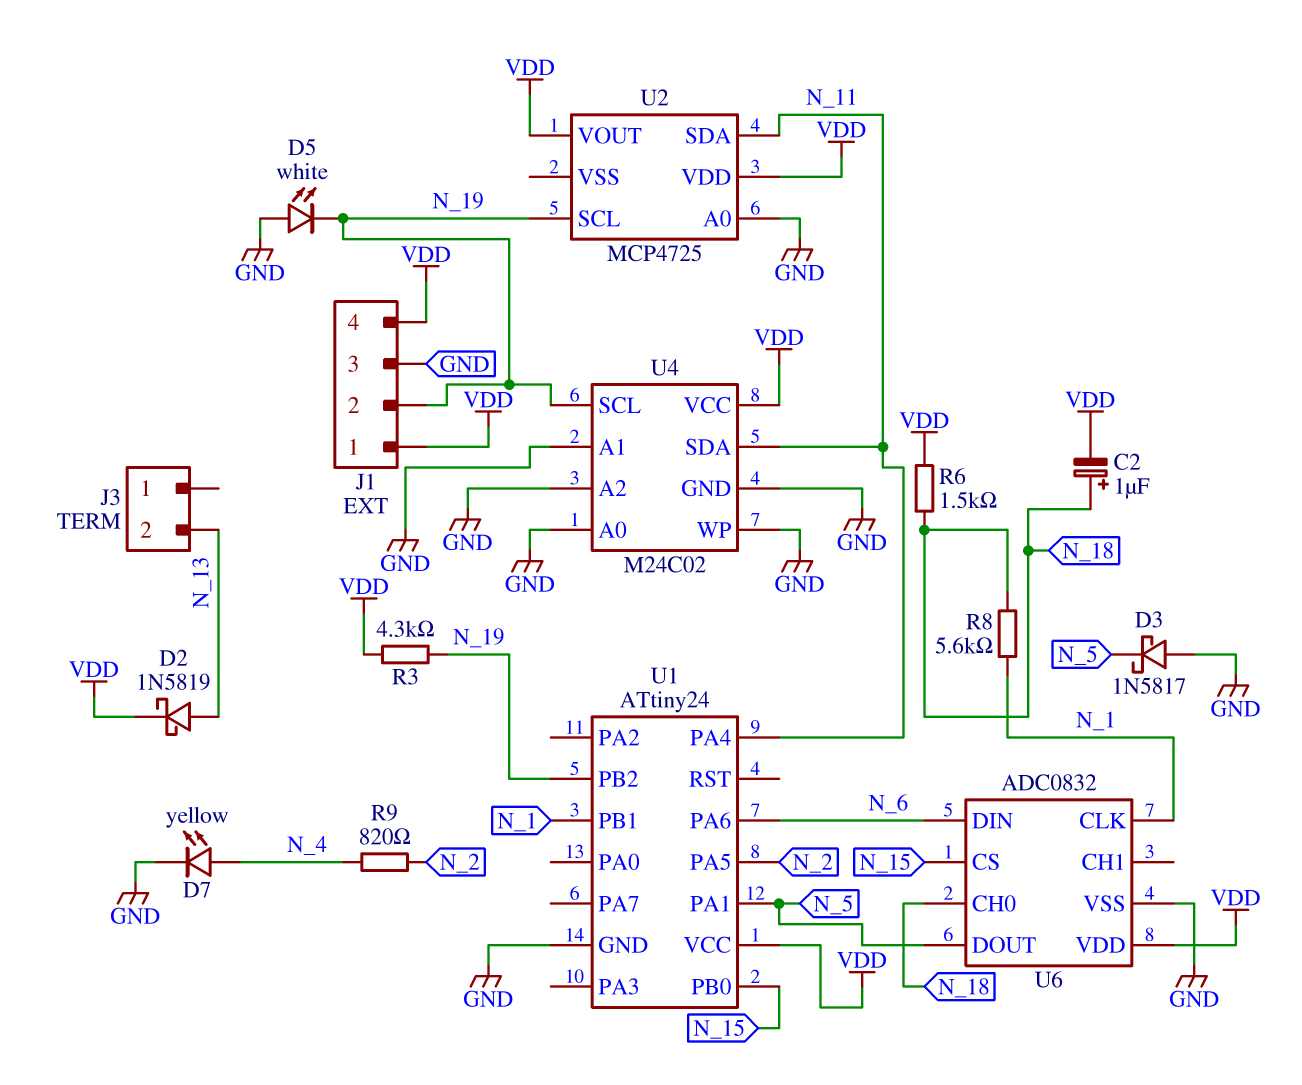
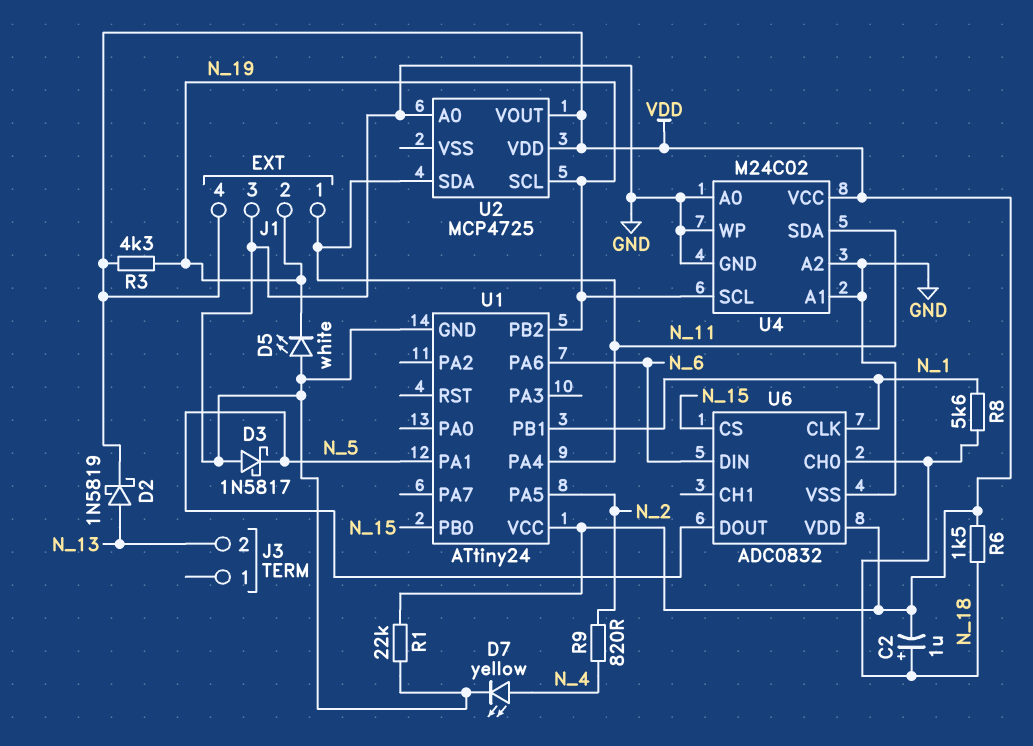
J1 pin 1: VDD -> N_11
R1: none -> 22k (GND, VDD)

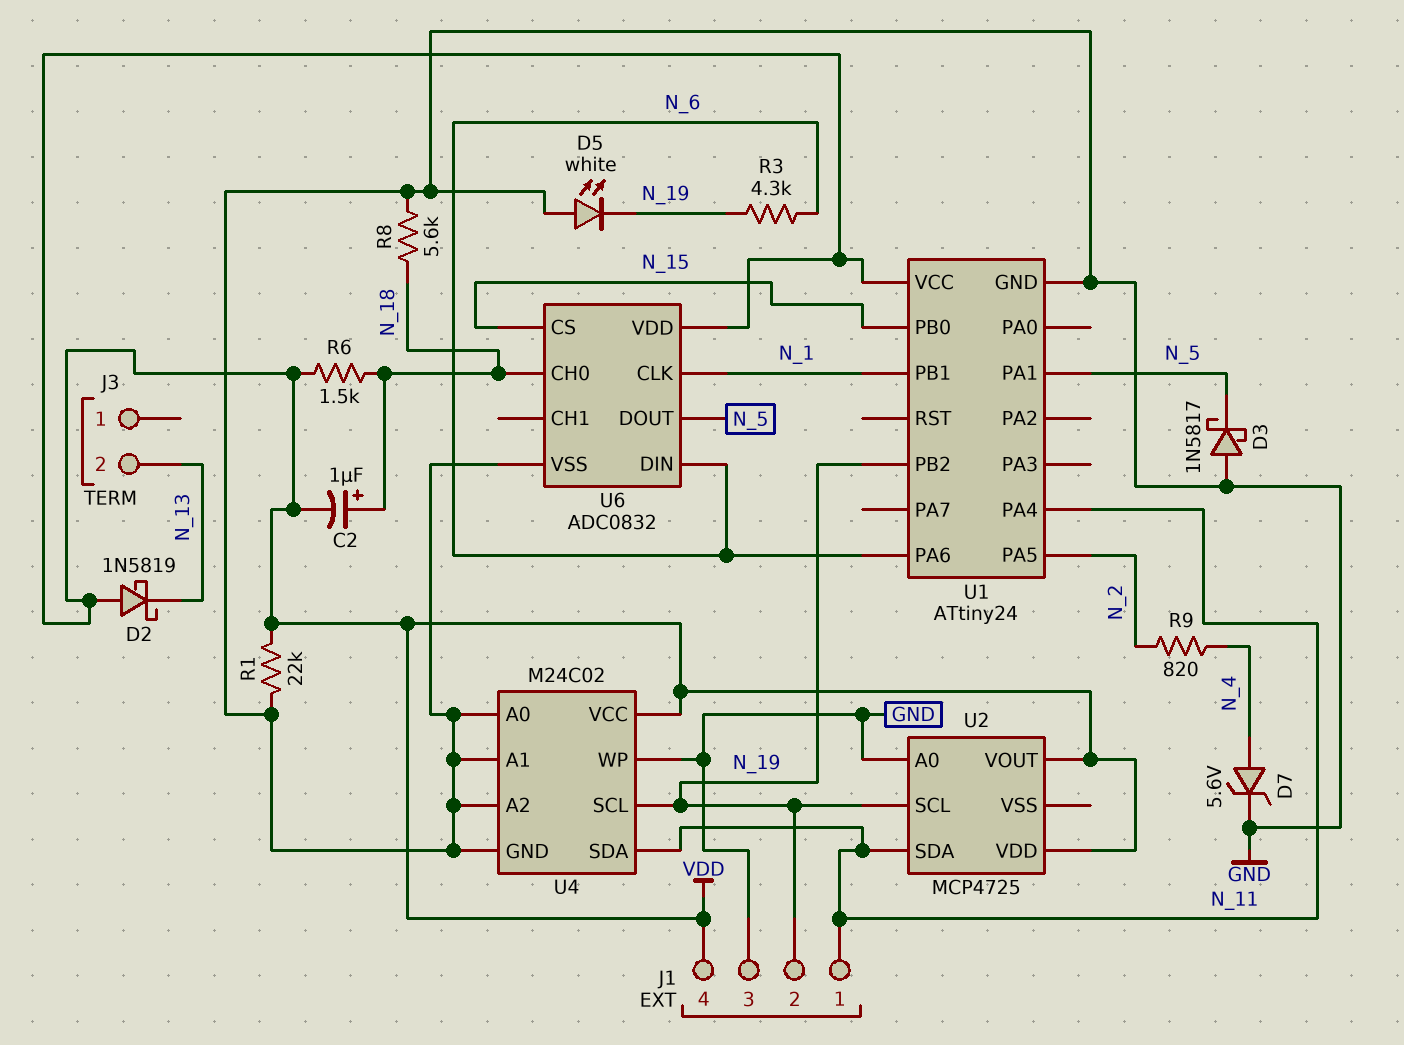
D2: schottky 1N5819 (A N_13, K VDD) -> schottky 1N5819 (A VDD, K N_13)
D7: LED yellow (A N_4, K GND) -> zener 5.6V (A N_4, K GND)
R3: 4.3k (N_19, VDD) -> 4.3k (N_6, N_19)
R8: 5.6k (N_1, N_18) -> 5.6k (GND, N_18)

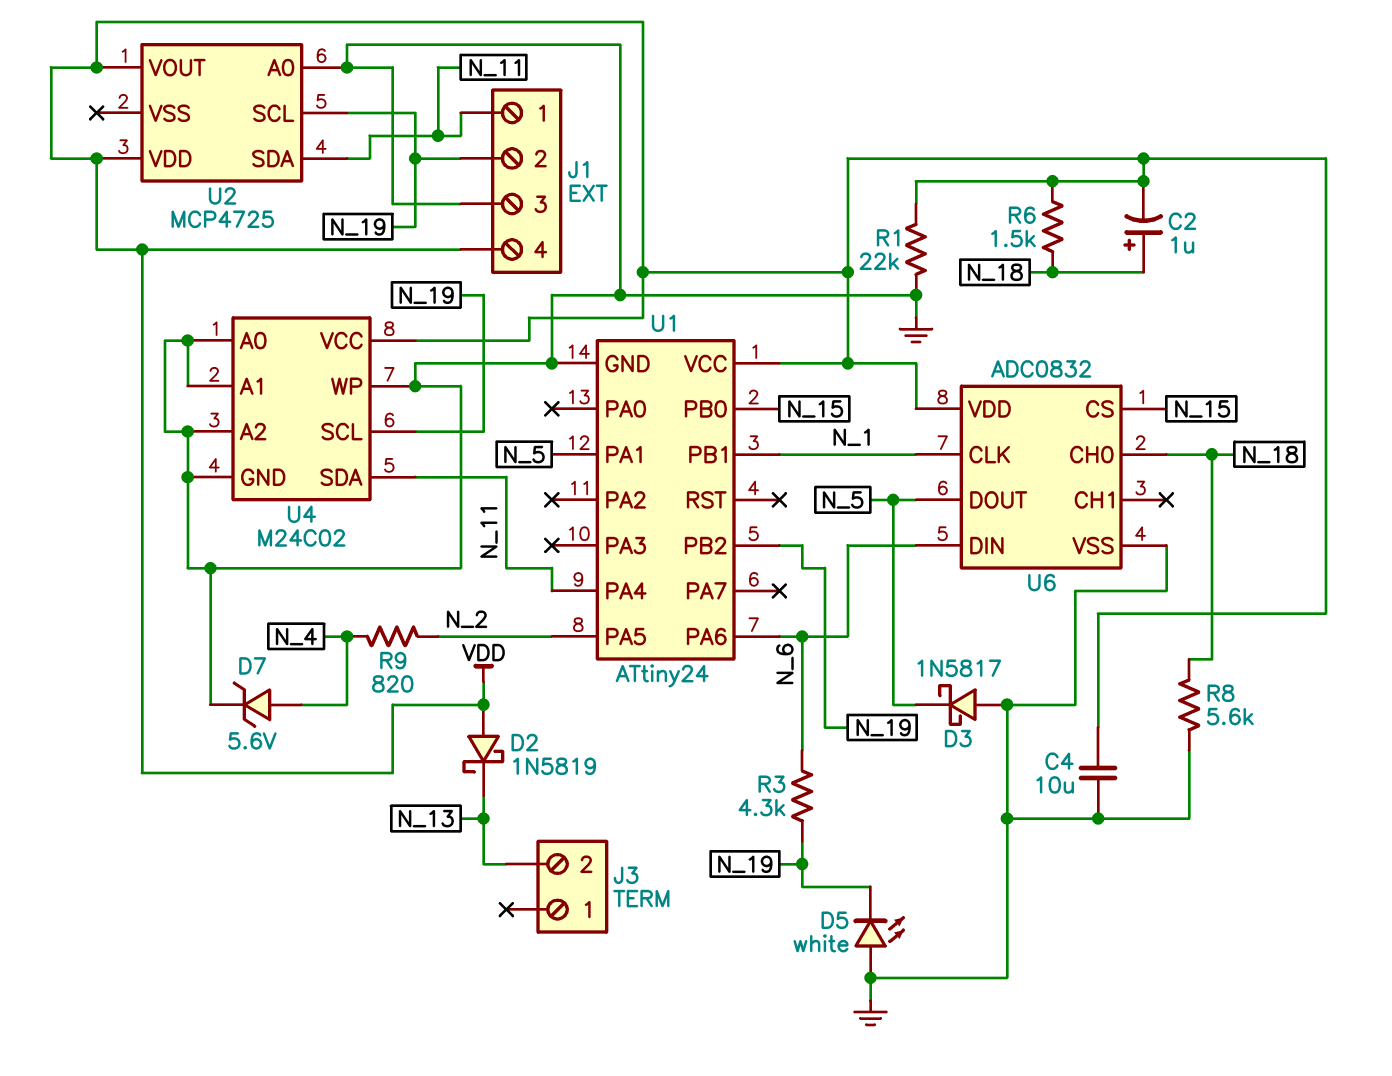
C4: none -> 10uF (GND, VDD)

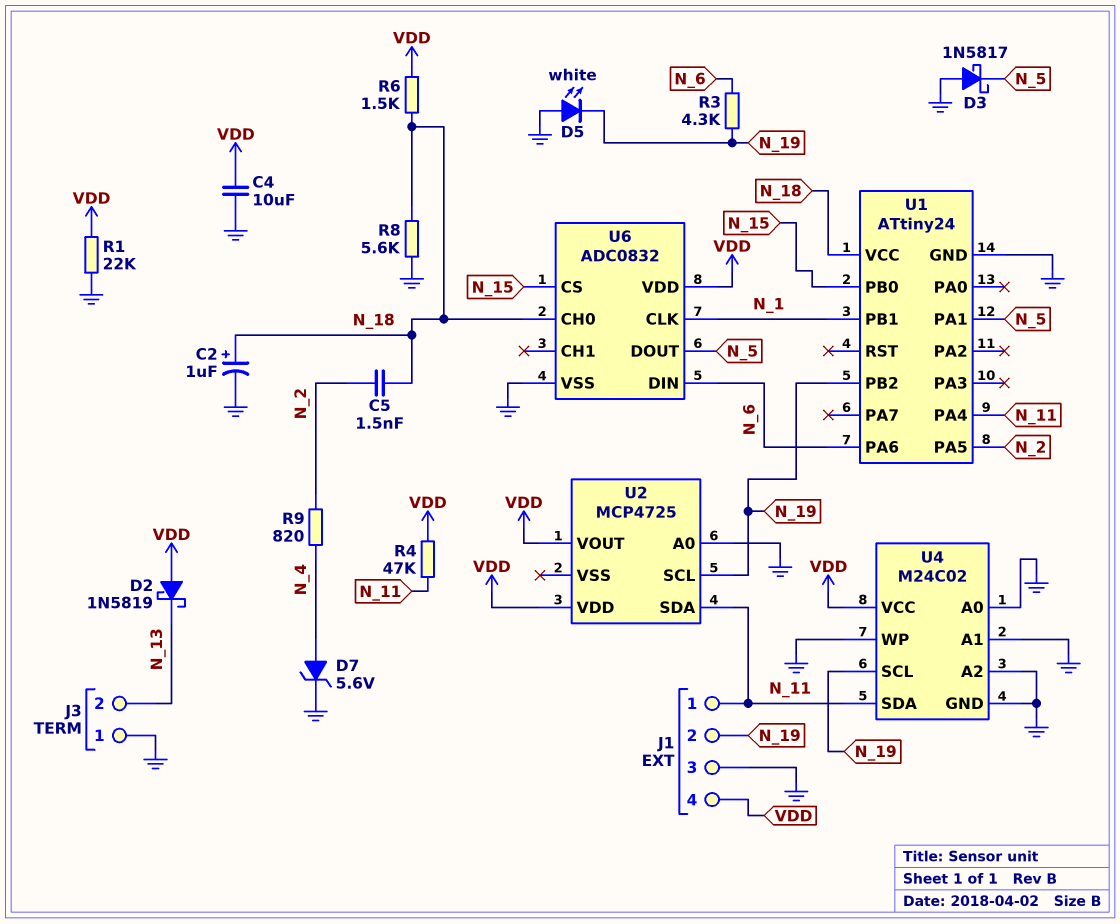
C2: 1uF (plus N_18, minus VDD) -> 1uF (plus N_18, minus GND)
C5: none -> 1.5nF (N_2, N_18)
J3 pin 1: none -> GND
R4: none -> 47k (N_11, VDD)
U1 pin VCC: VDD -> N_18

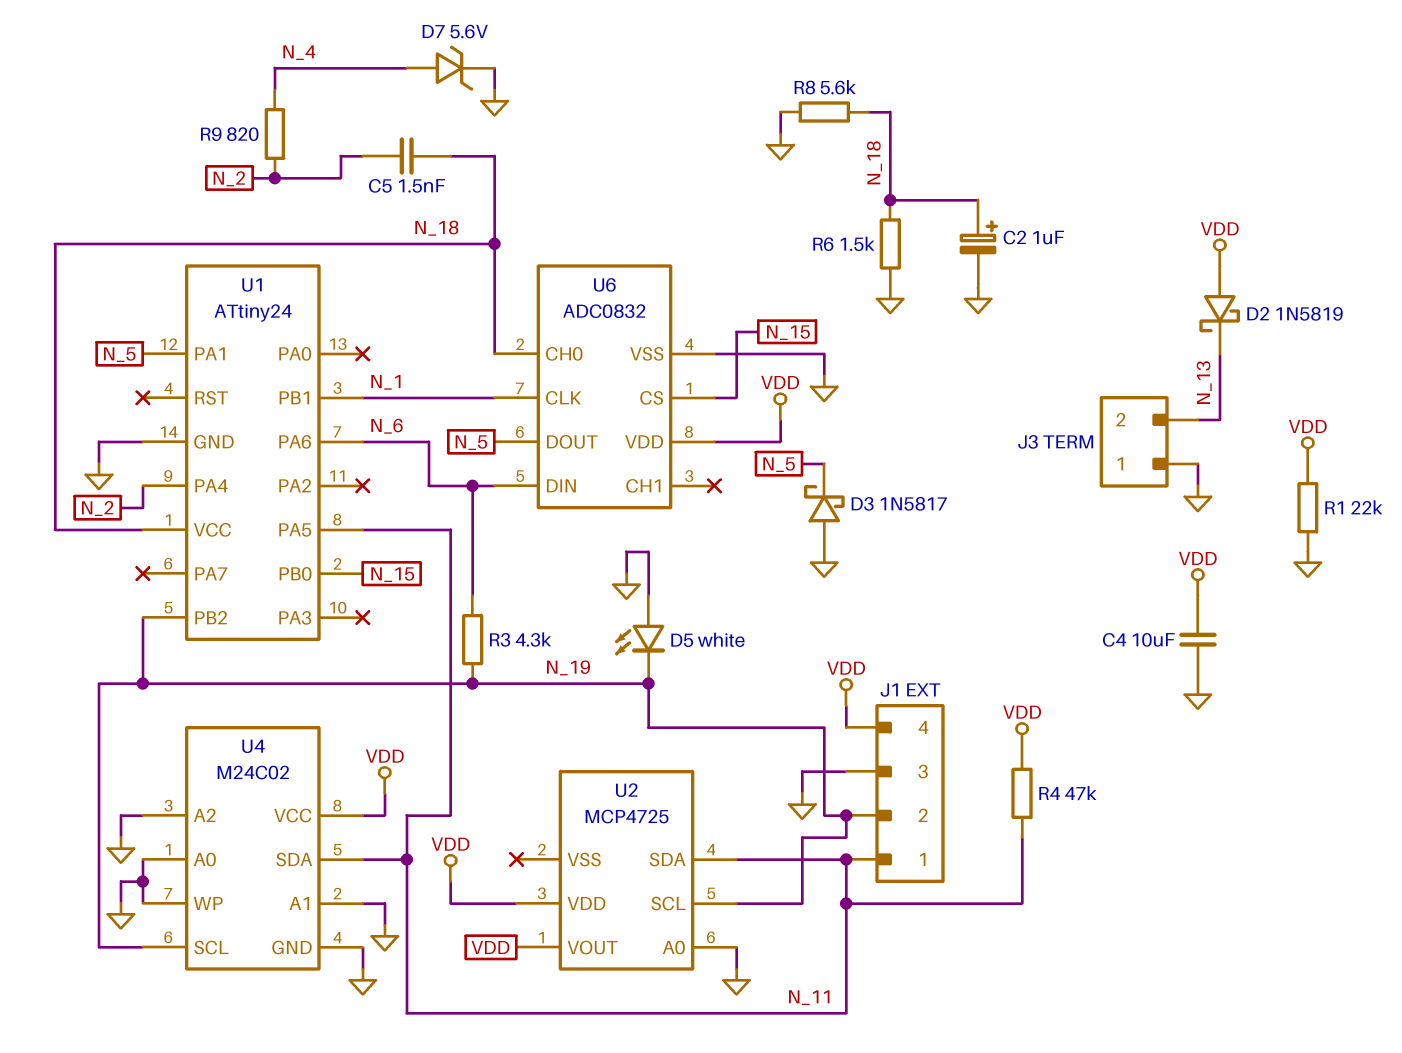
R6: 1.5k (N_18, VDD) -> 1.5k (GND, N_18)
U1 pin PA4: N_11 -> N_2
U1 pin PA5: N_2 -> N_11

